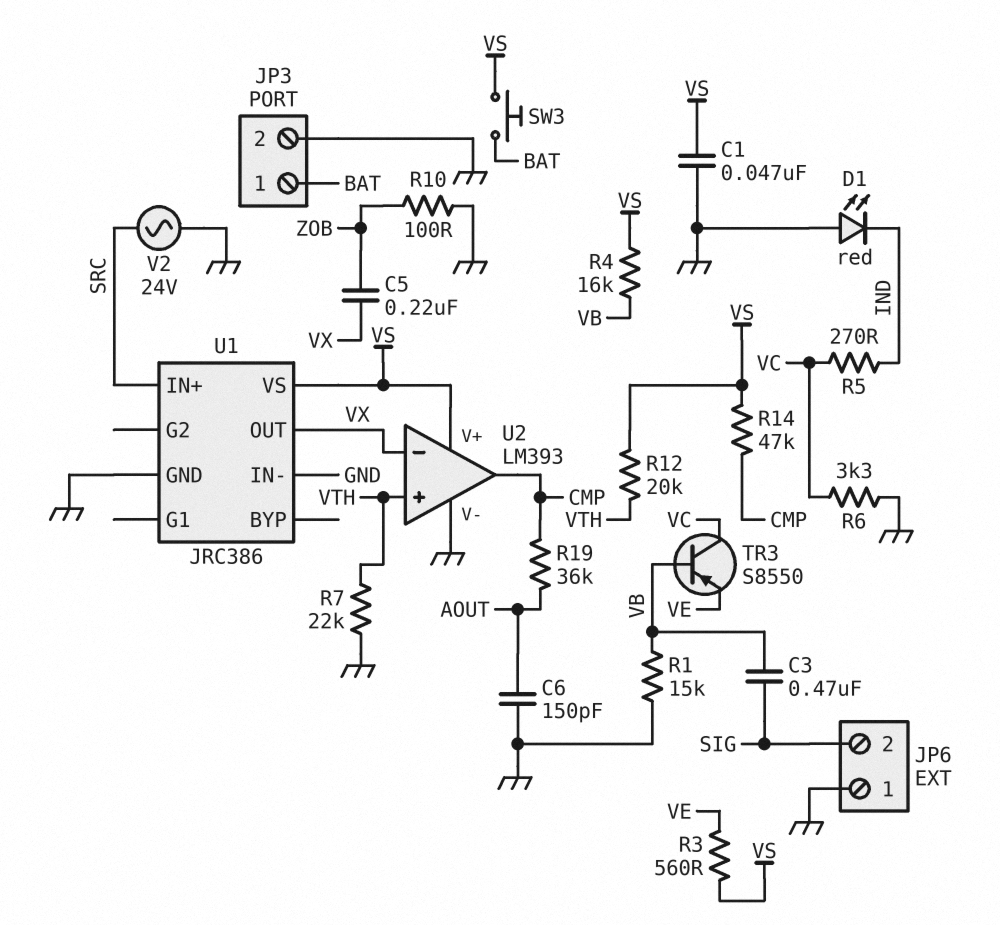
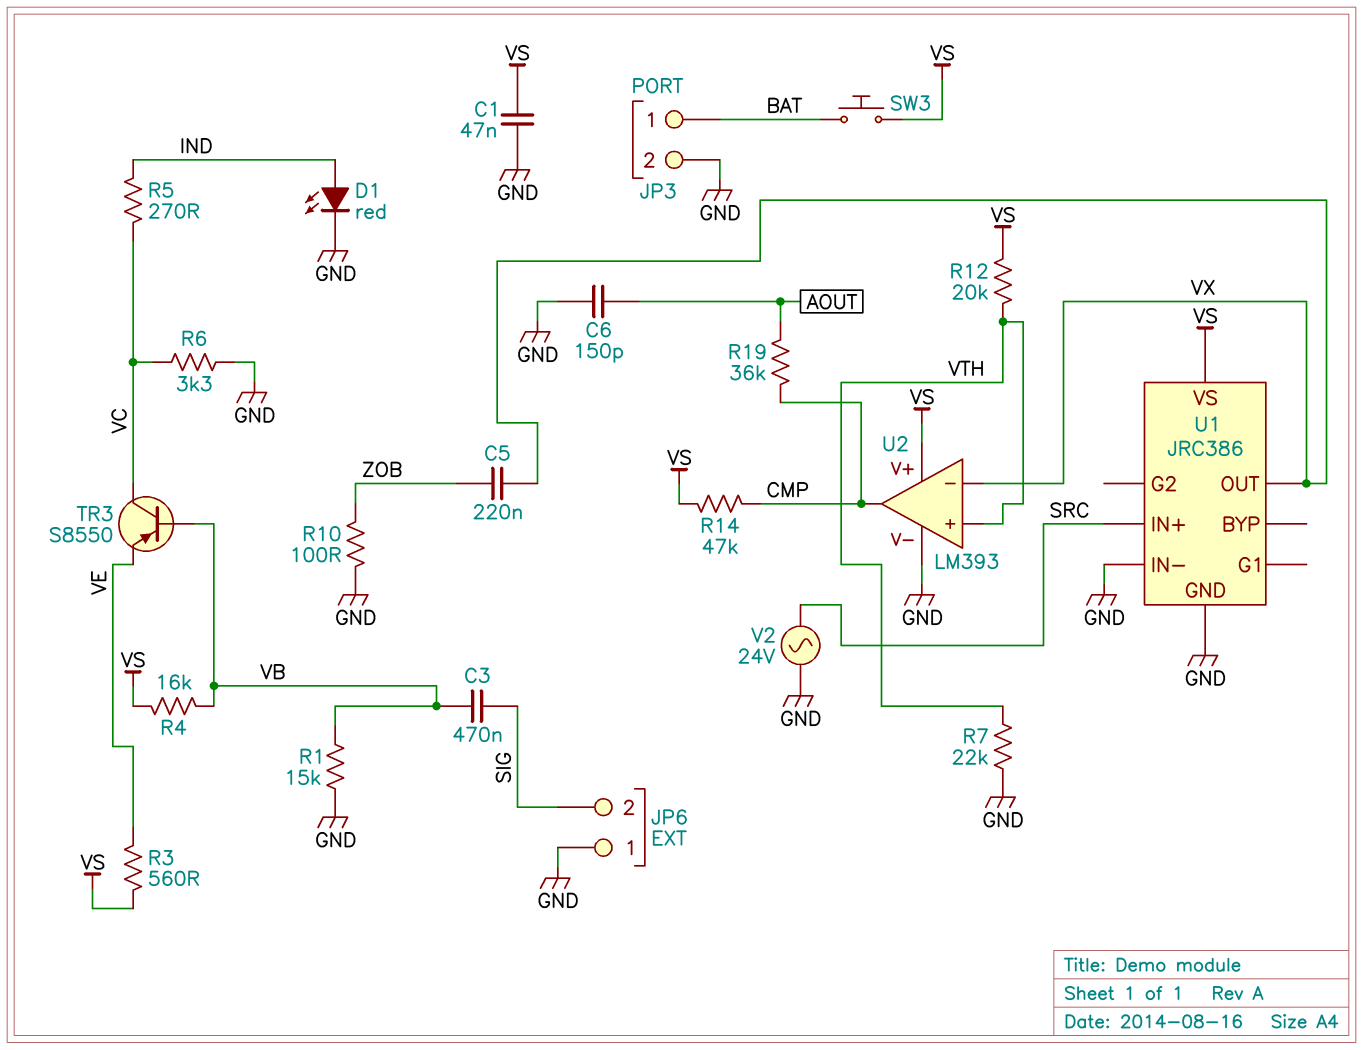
D1: LED red (A GND, K IND) -> LED red (A IND, K GND)

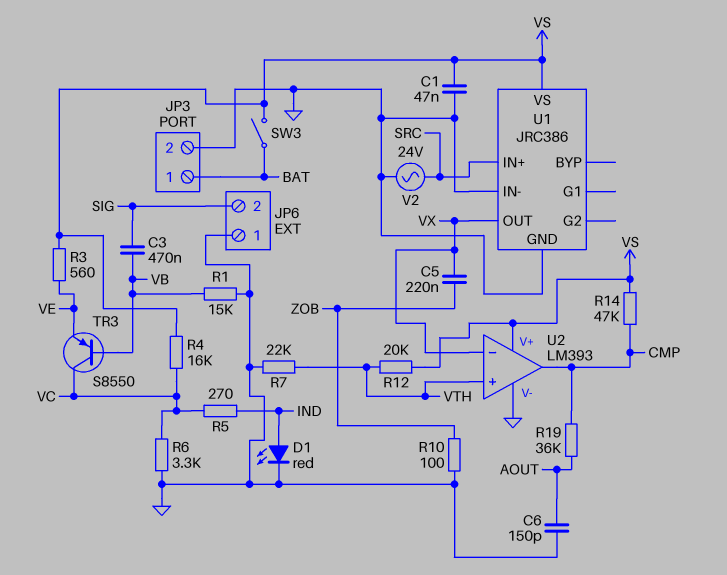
R4: 16k (VB, VS) -> 16k (VC, VS)
SW3: button (BAT, VS) -> switch (BAT, VS)

